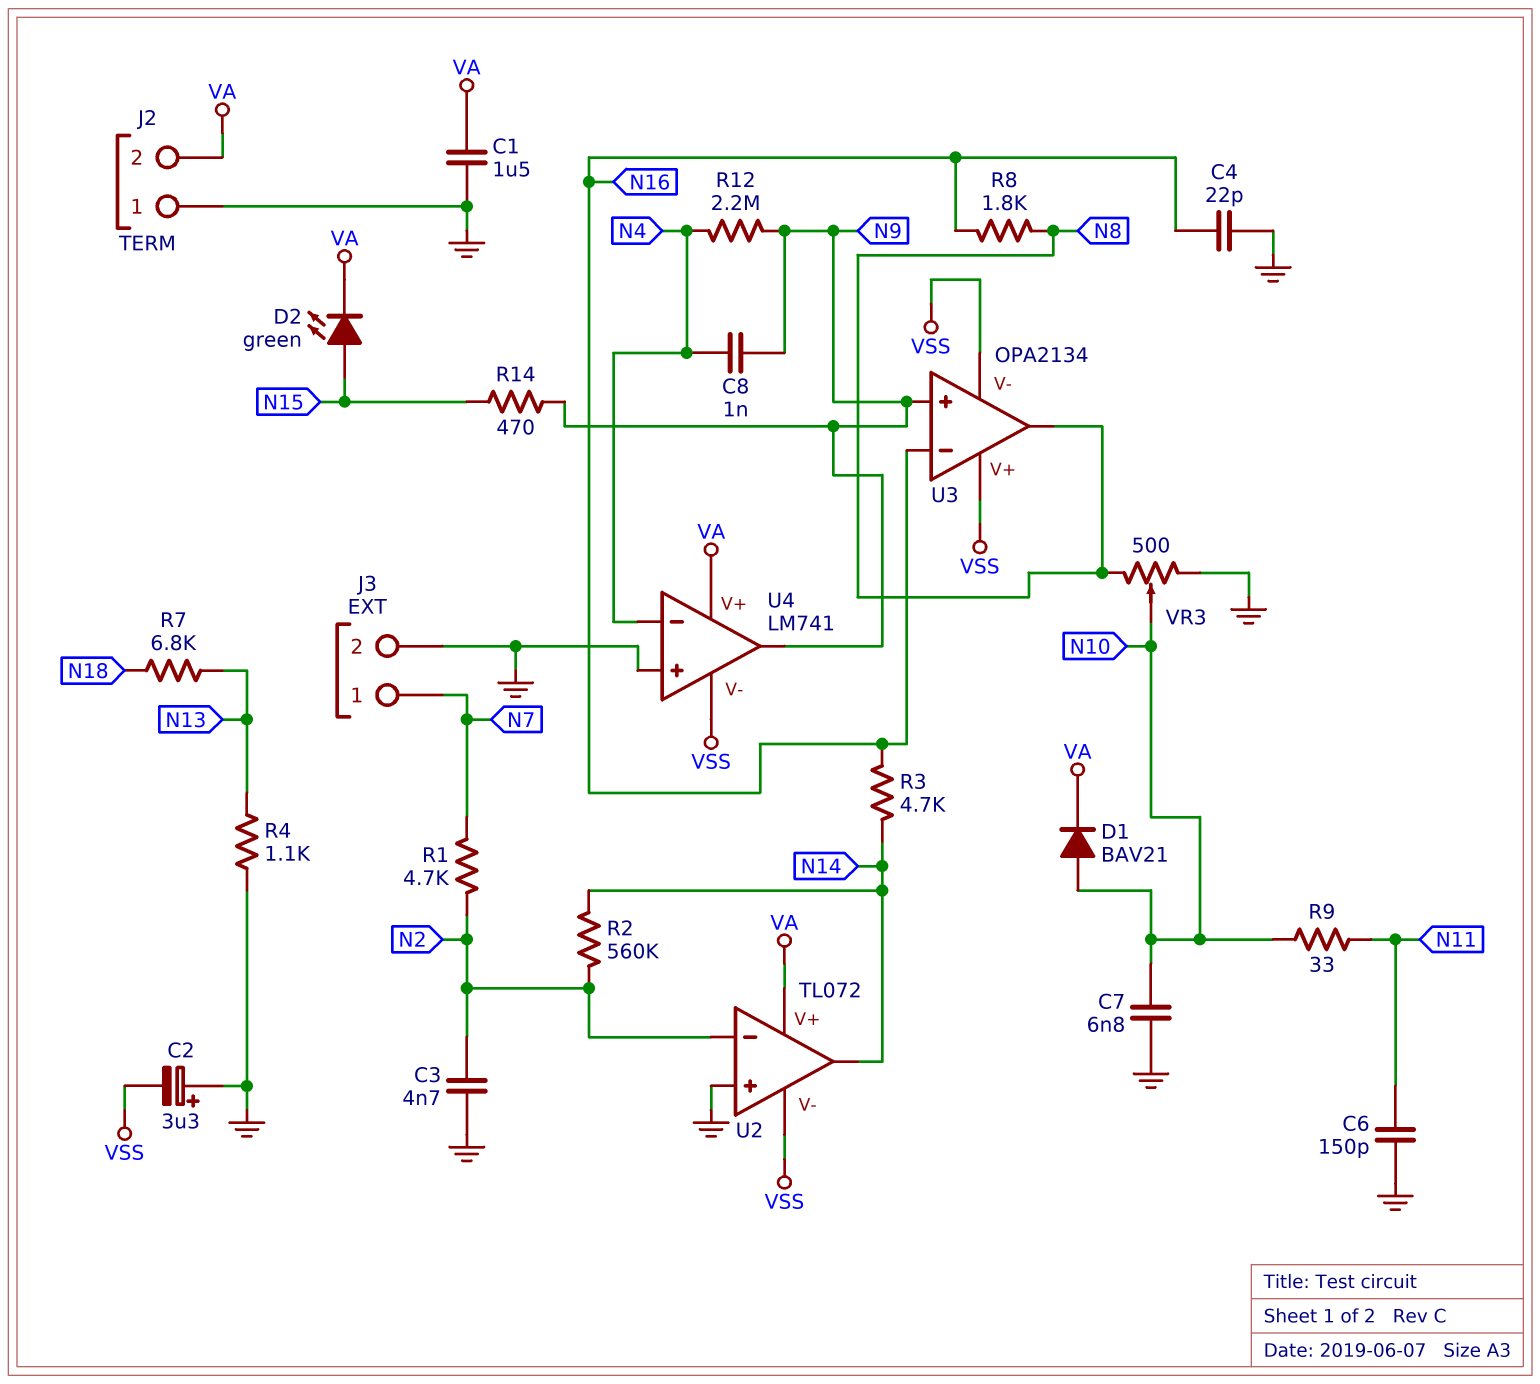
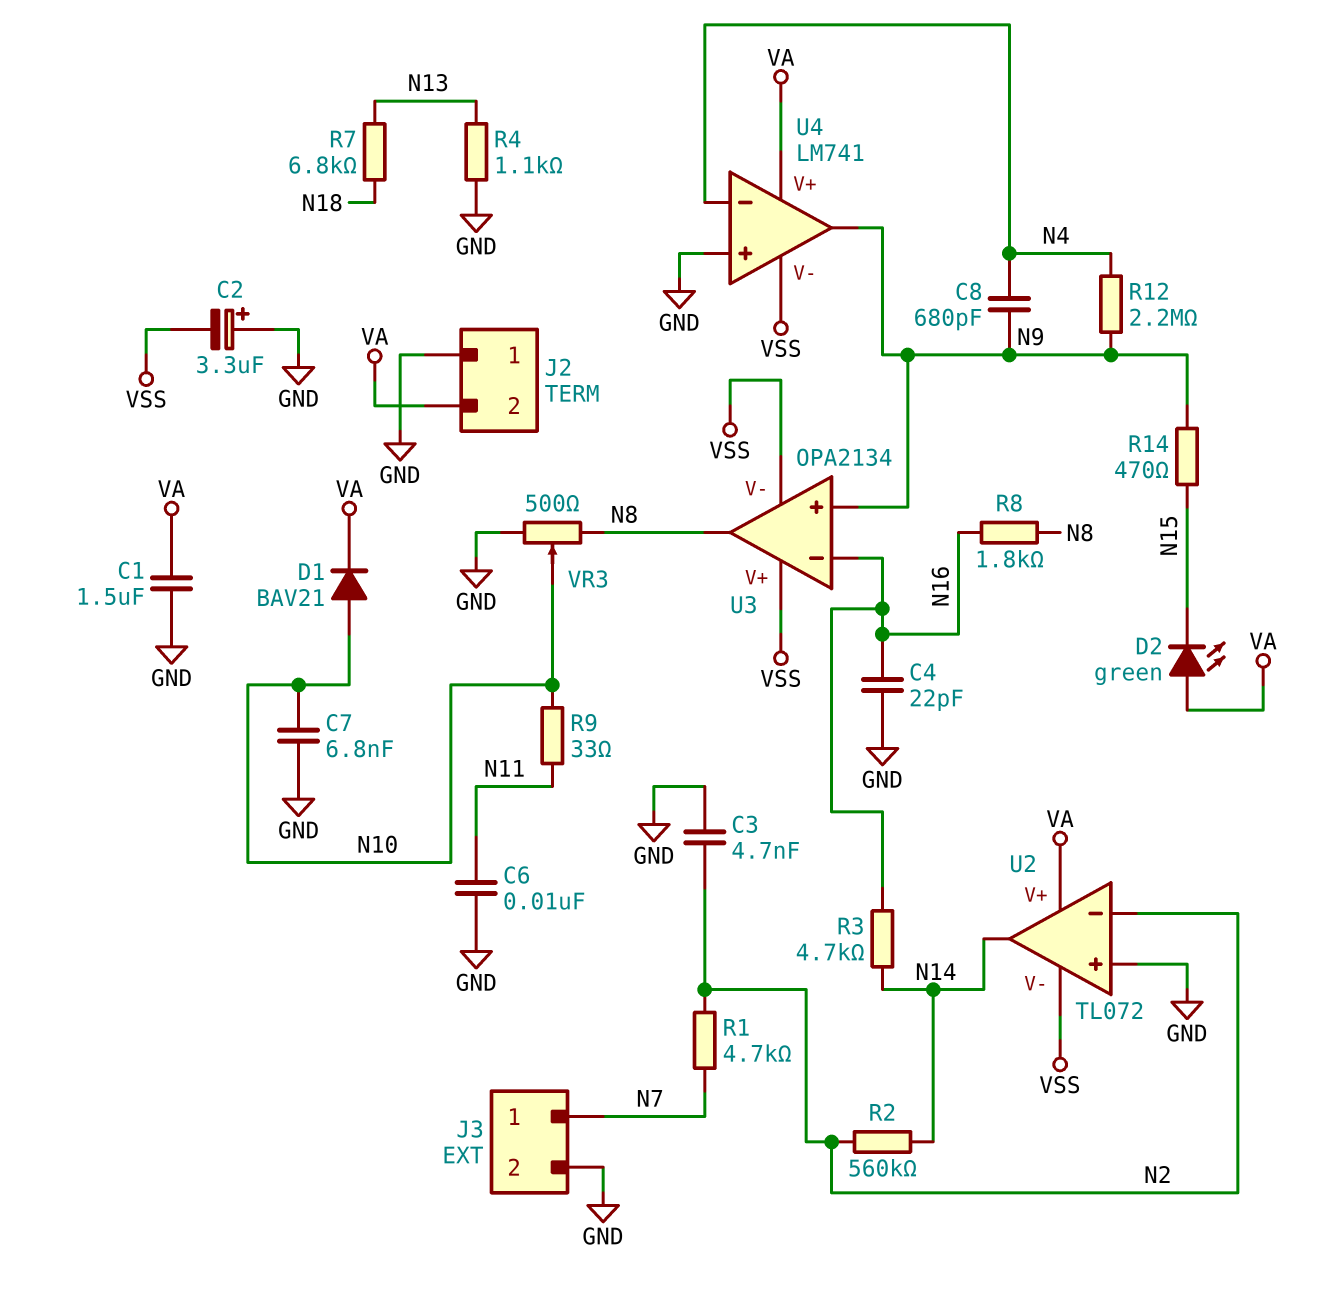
C6: 150pF (GND, N11) -> 10nF (GND, N11)
C8: 1nF (N4, N9) -> 680pF (N4, N9)
D2: LED green (A N15, K VA) -> LED green (A VA, K N15)

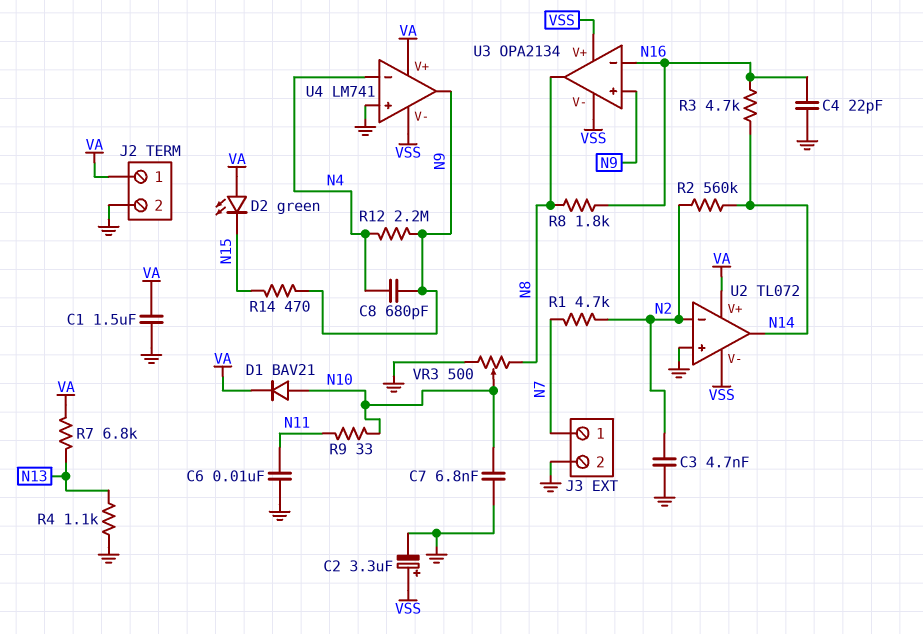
C2: 3.3uF (plus GND, minus VSS) -> 3.3uF (plus VSS, minus GND)
J2 pin 1: GND -> VA
J2 pin 2: VA -> GND
R7: 6.8k (N13, N18) -> 6.8k (N13, VA)

